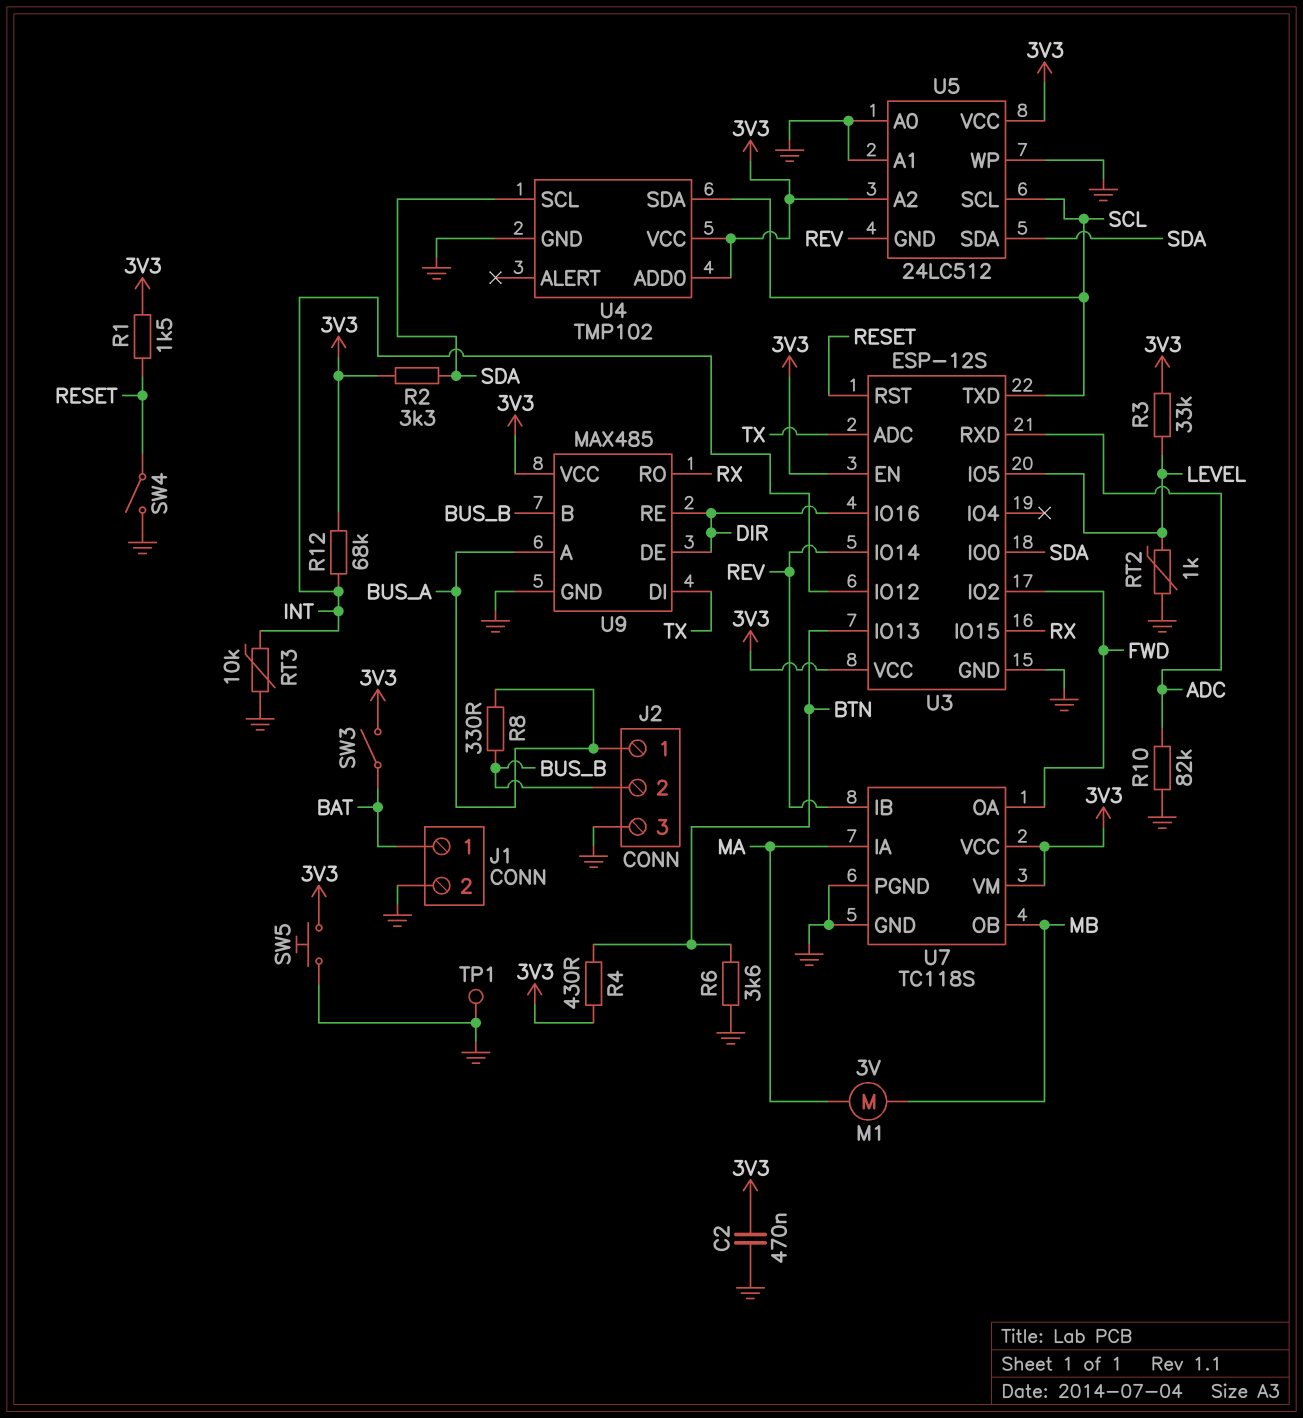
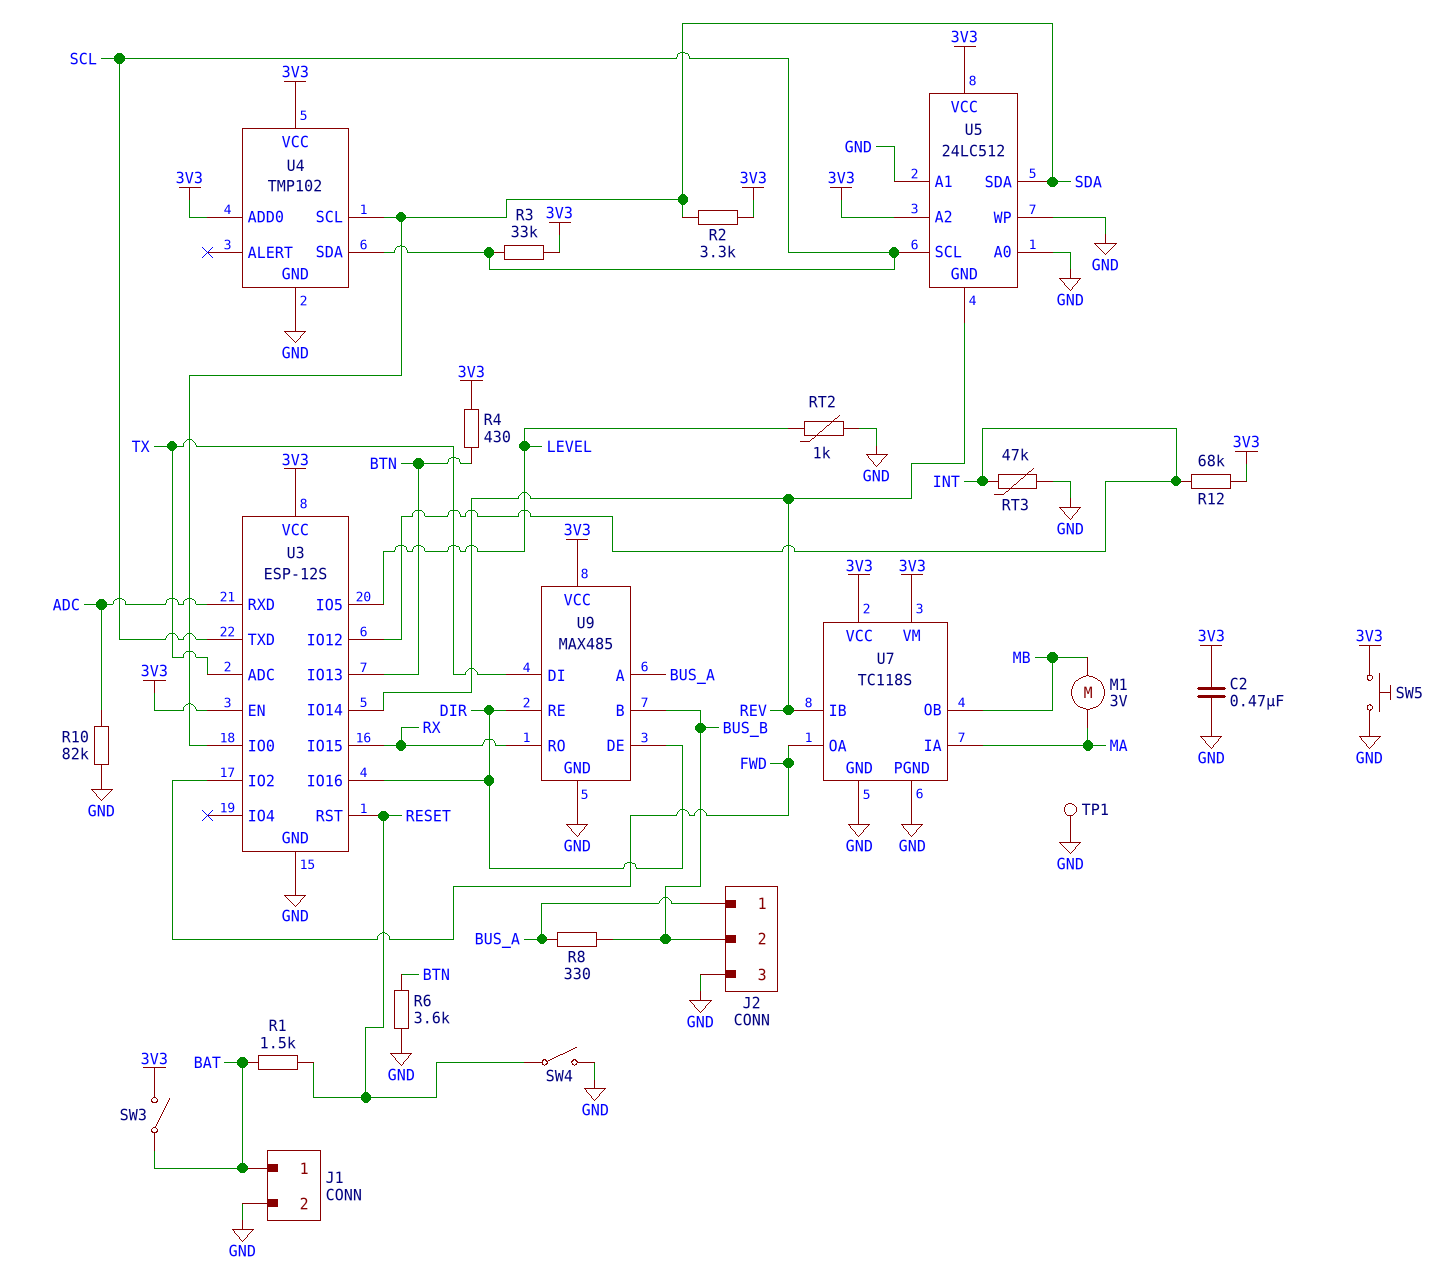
R1: 1.5k (3V3, RESET) -> 1.5k (BAT, RESET)
R3: 33k (3V3, LEVEL) -> 33k (3V3, SCL)
RT3: 10k (GND, INT) -> 47k (GND, INT)

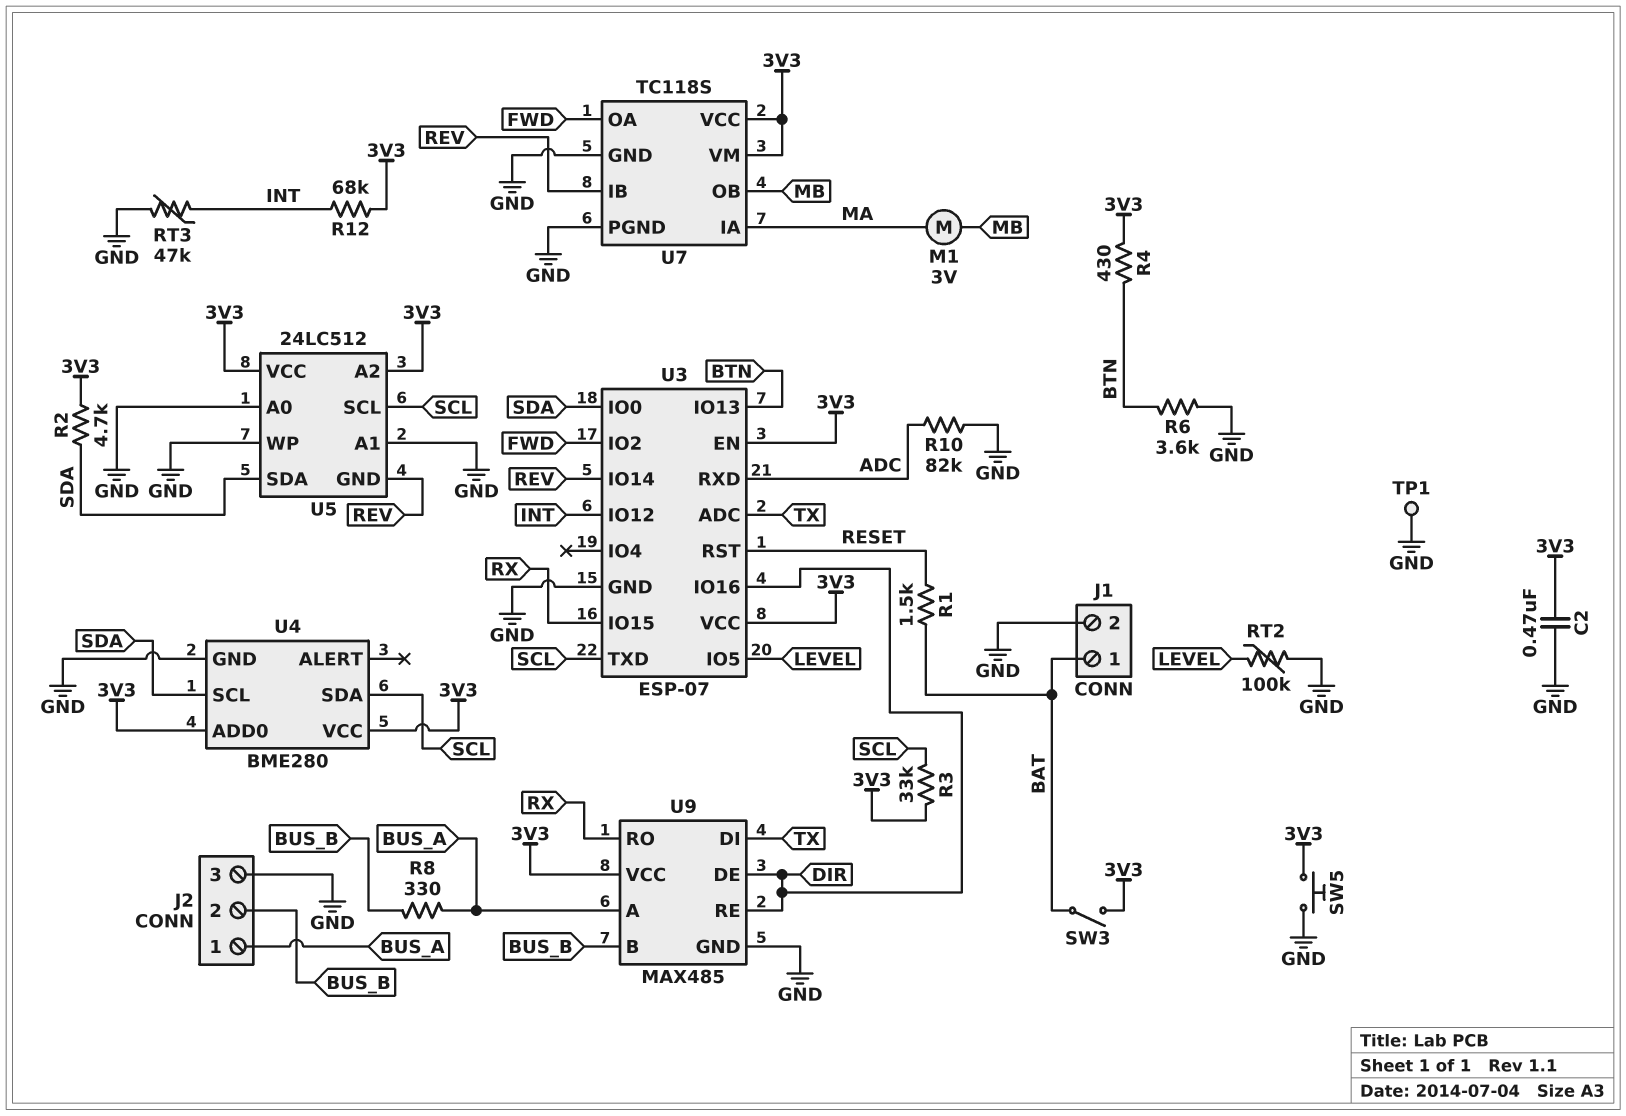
R2: 3.3k (3V3, SDA) -> 4.7k (3V3, SDA)
RT2: 1k (GND, LEVEL) -> 100k (GND, LEVEL)
SW4: switch (GND, RESET) -> none
U3: ESP-12S -> ESP-07
U4: TMP102 -> BME280

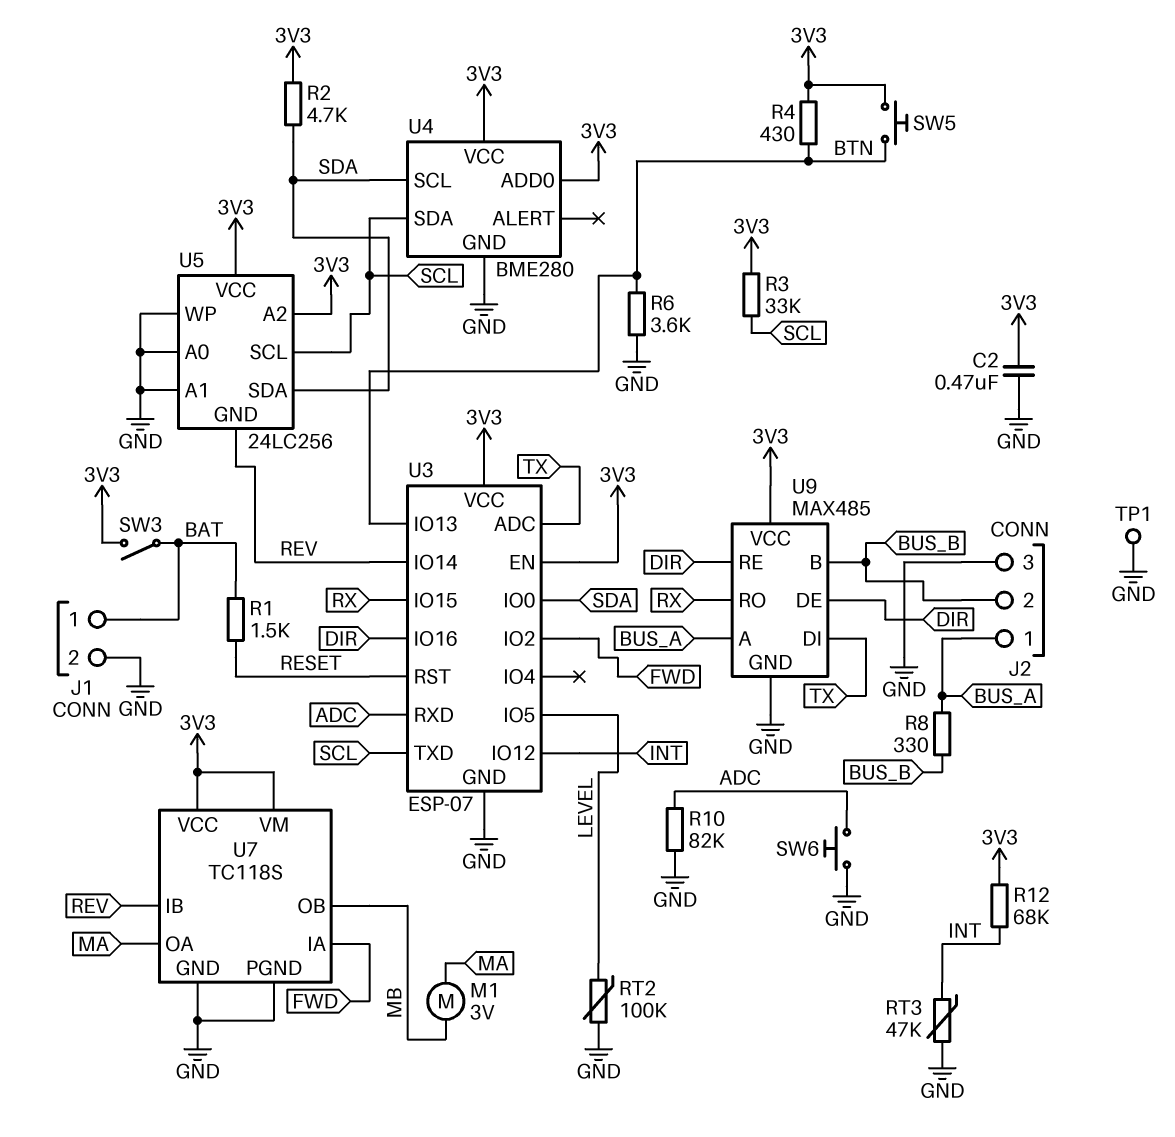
SW5: button (3V3, GND) -> button (3V3, BTN)
SW6: none -> button (ADC, GND)
U5: 24LC512 -> 24LC256
U7 pin IA: MA -> FWD
U7 pin OA: FWD -> MA

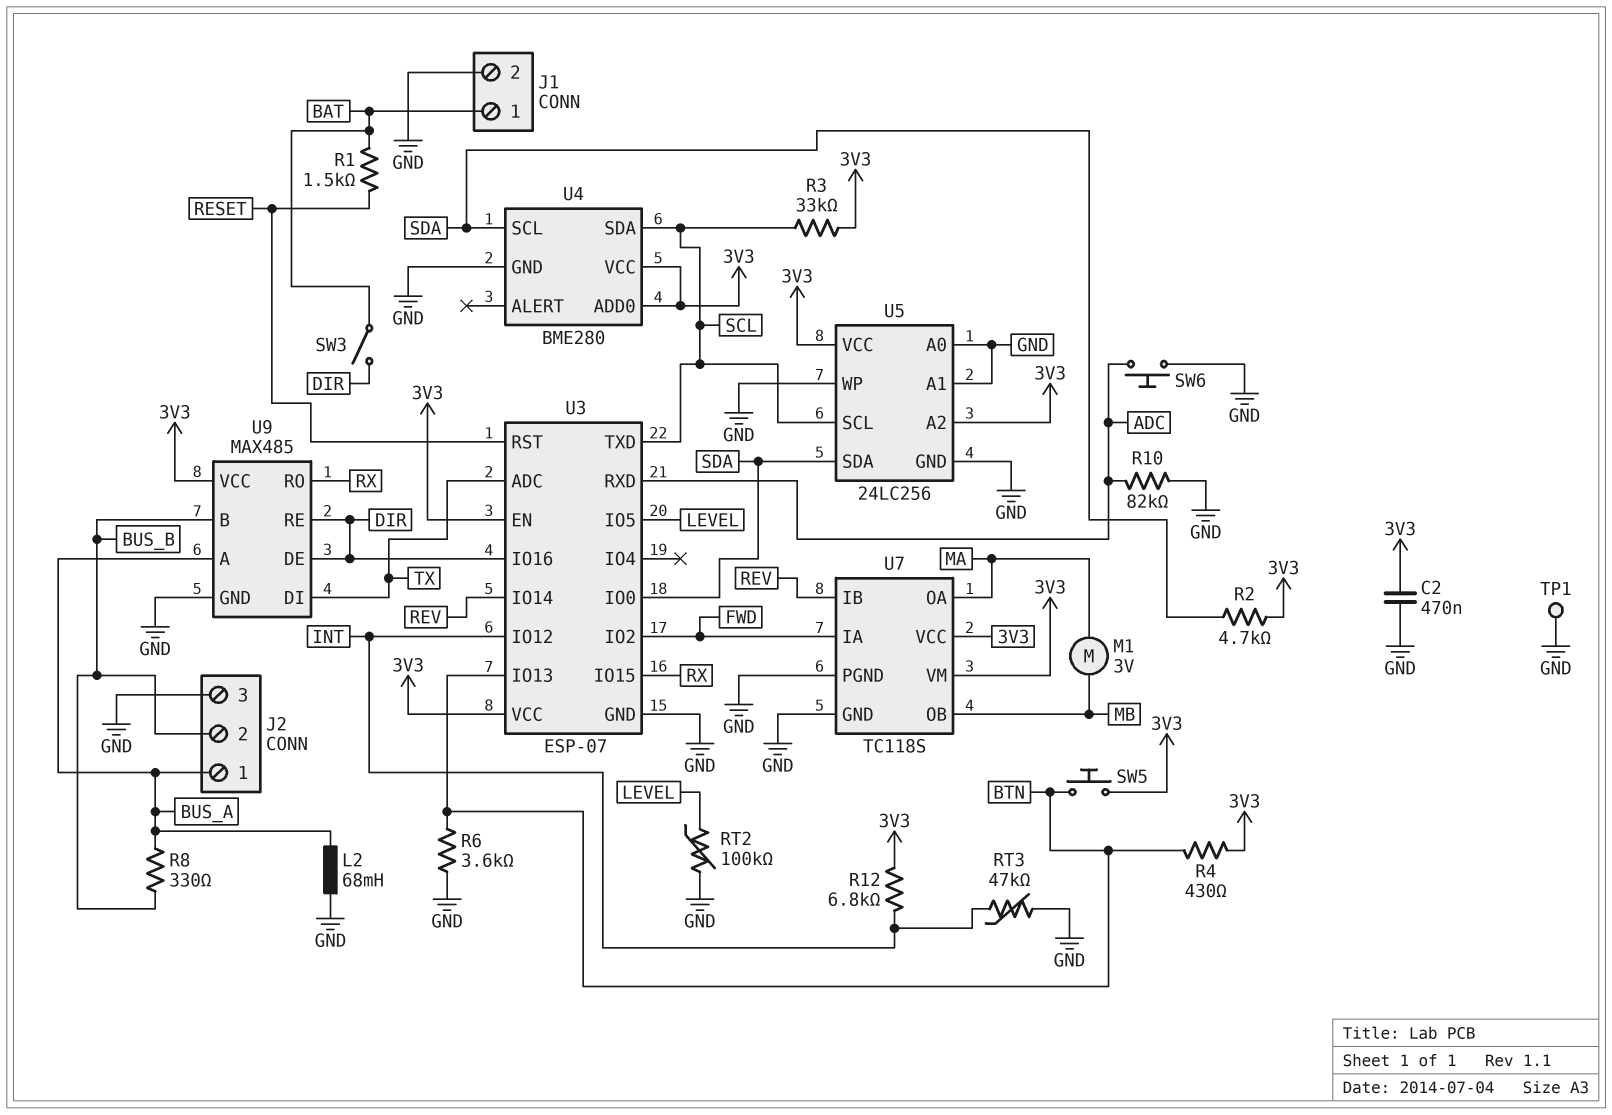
L2: none -> 68mH (BUS_A, GND)
R12: 68k (3V3, INT) -> 6.8k (3V3, INT)
SW3: switch (3V3, BAT) -> switch (BAT, DIR)
U5 pin GND: REV -> GND

